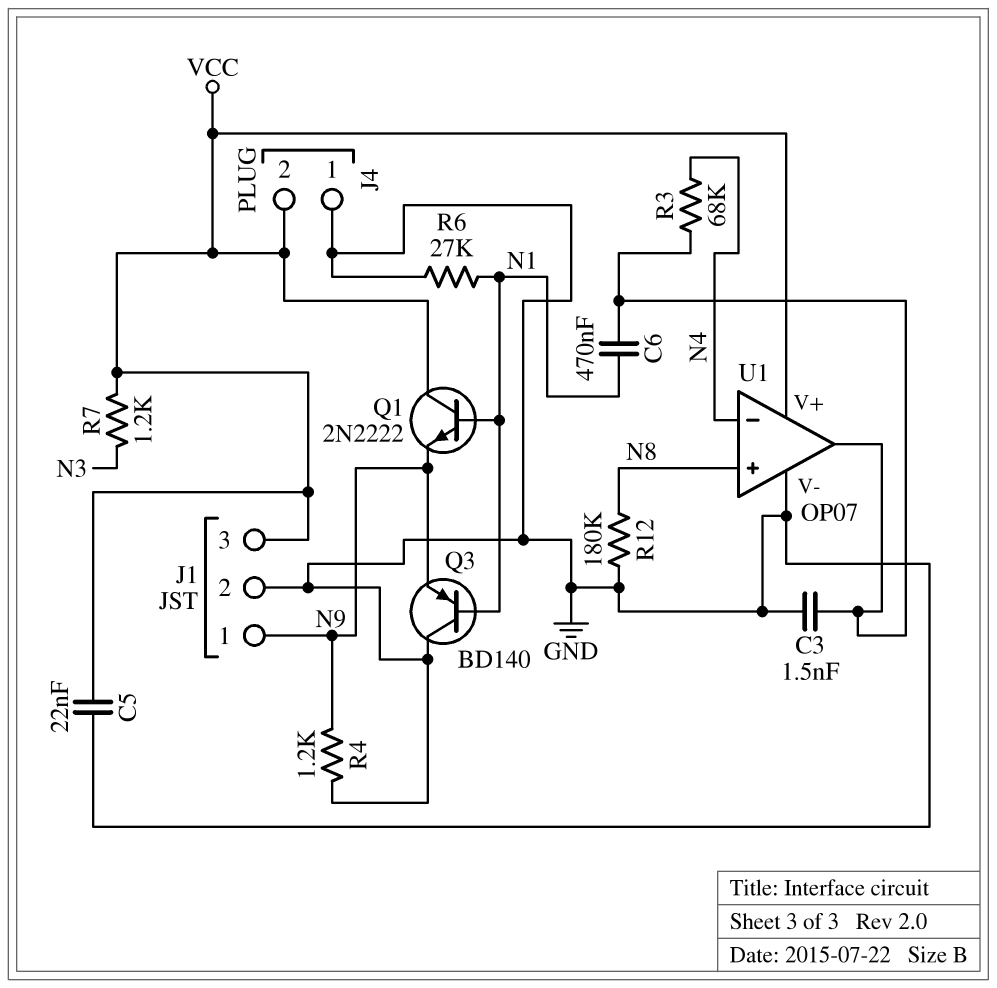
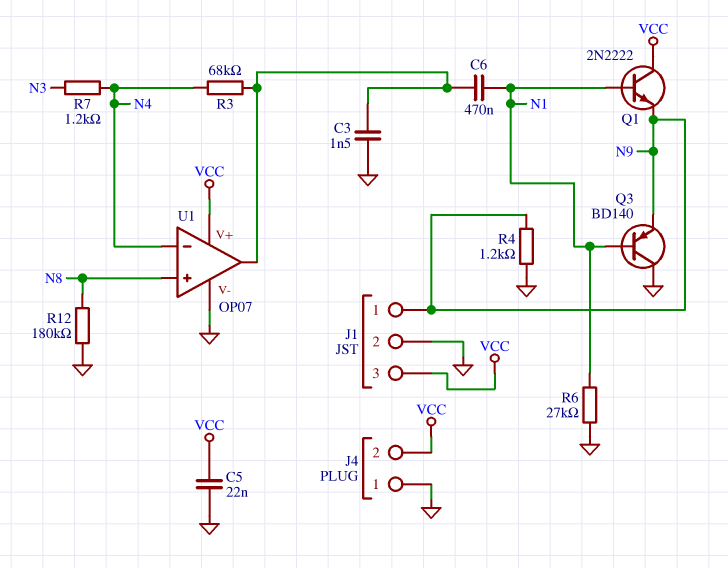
R7: 1.2k (N3, VCC) -> 1.2k (N3, N4)

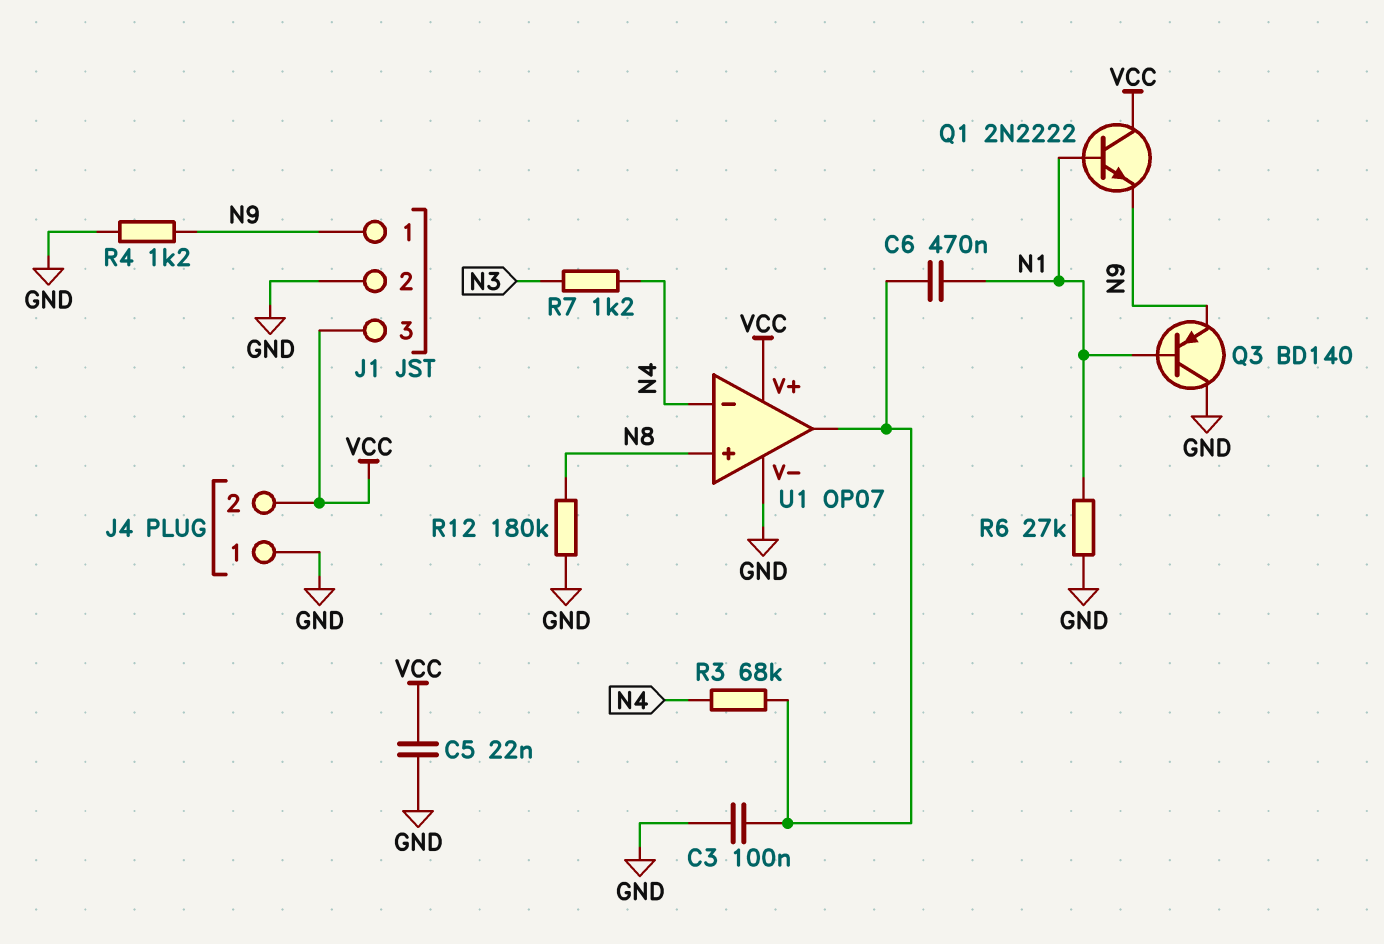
C3: 1.5nF (GND, U1/out) -> 100nF (GND, U1/out)

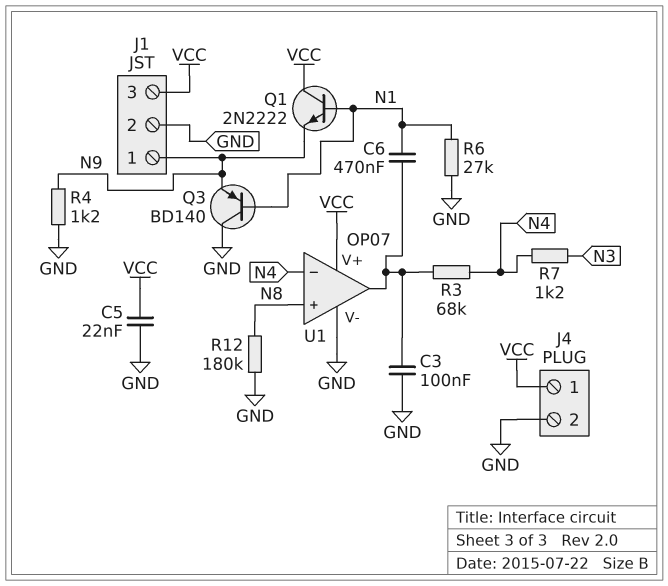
J4 pin 1: GND -> VCC
J4 pin 2: VCC -> GND

